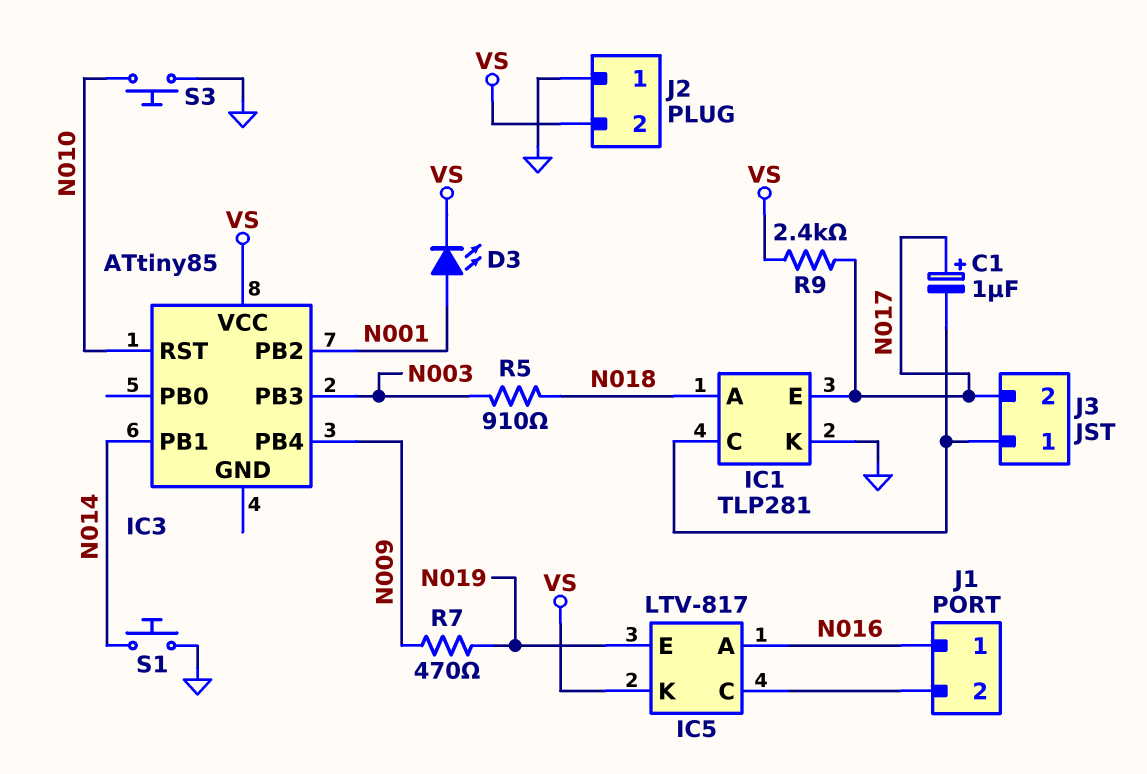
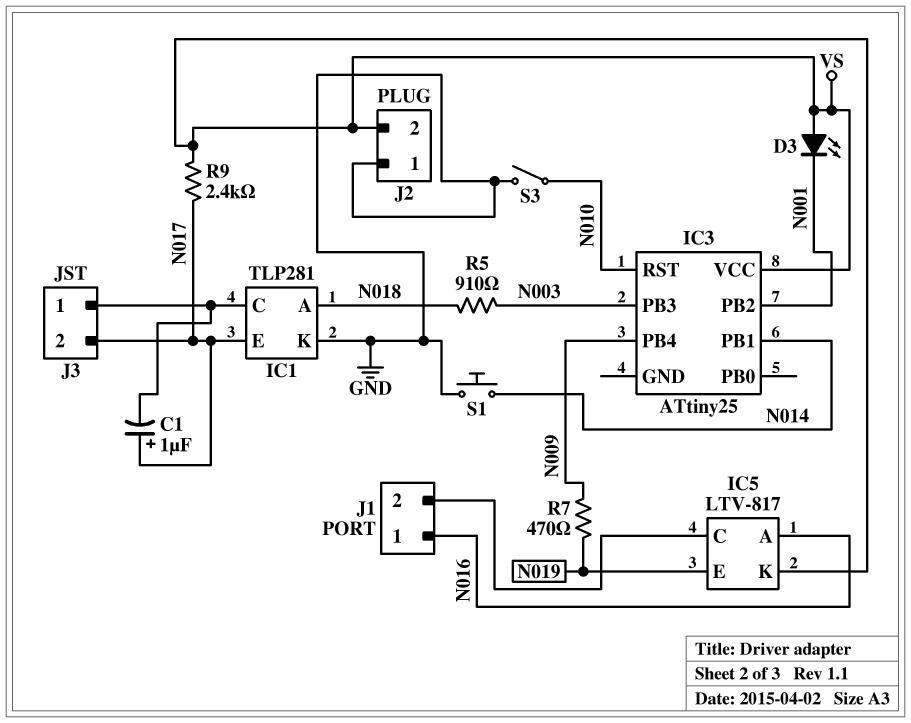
D3: LED (A N001, K VS) -> LED (A VS, K N001)
IC3: ATtiny85 -> ATtiny25
S3: button (GND, N010) -> switch (GND, N010)

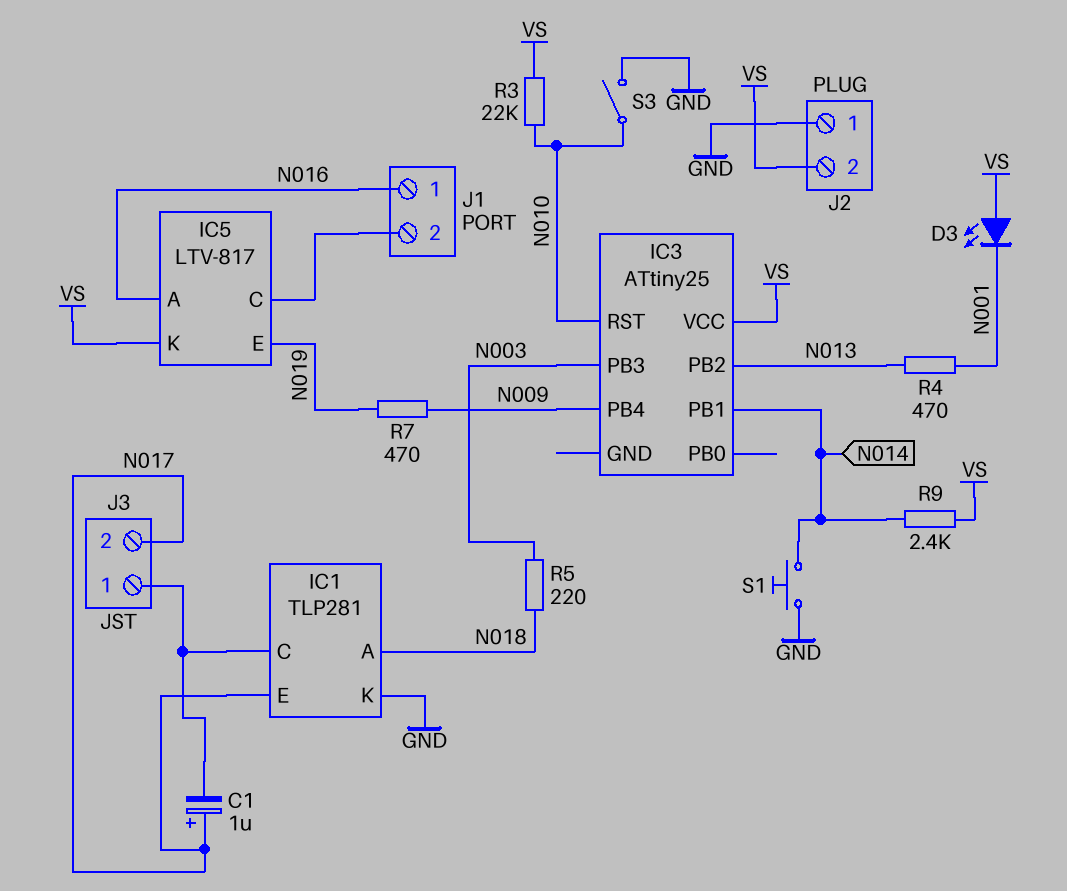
IC3 pin PB2: N001 -> N013
R3: none -> 22k (N010, VS)
R4: none -> 470 (N001, N013)
R5: 910 (N003, N018) -> 220 (N003, N018)
R9: 2.4k (N017, VS) -> 2.4k (N014, VS)

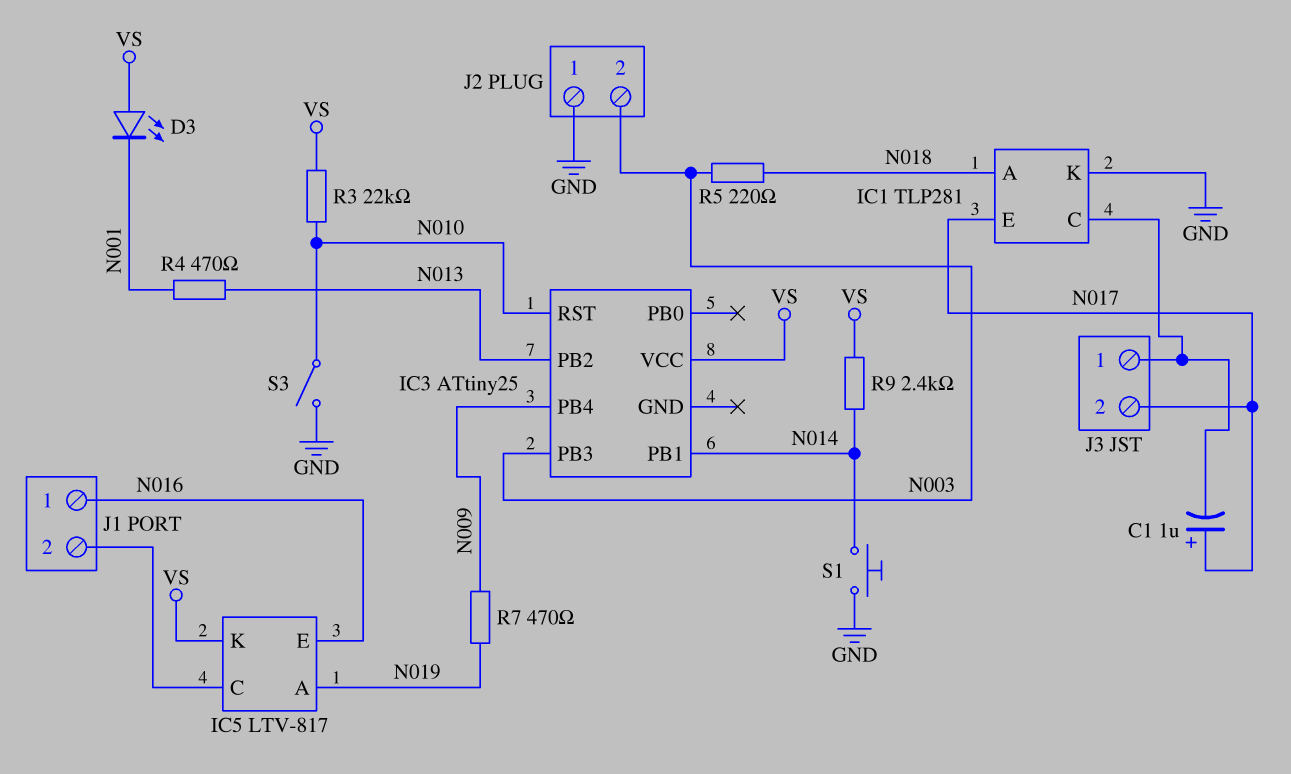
IC5 pin A: N016 -> N019
IC5 pin E: N019 -> N016
J2 pin 2: VS -> N003

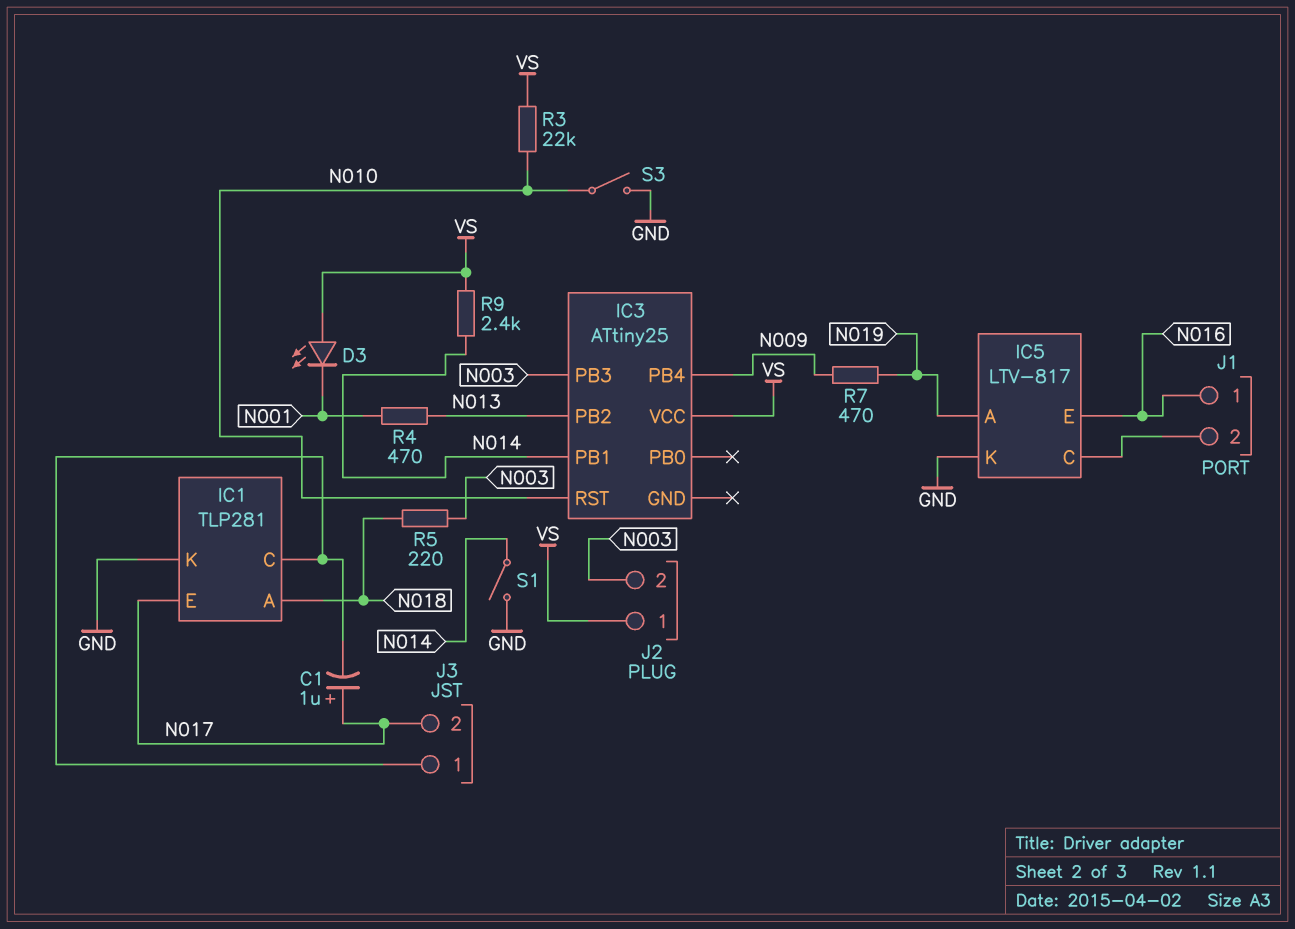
IC5 pin K: VS -> GND
J2 pin 1: GND -> VS
S1: button (GND, N014) -> switch (GND, N014)

